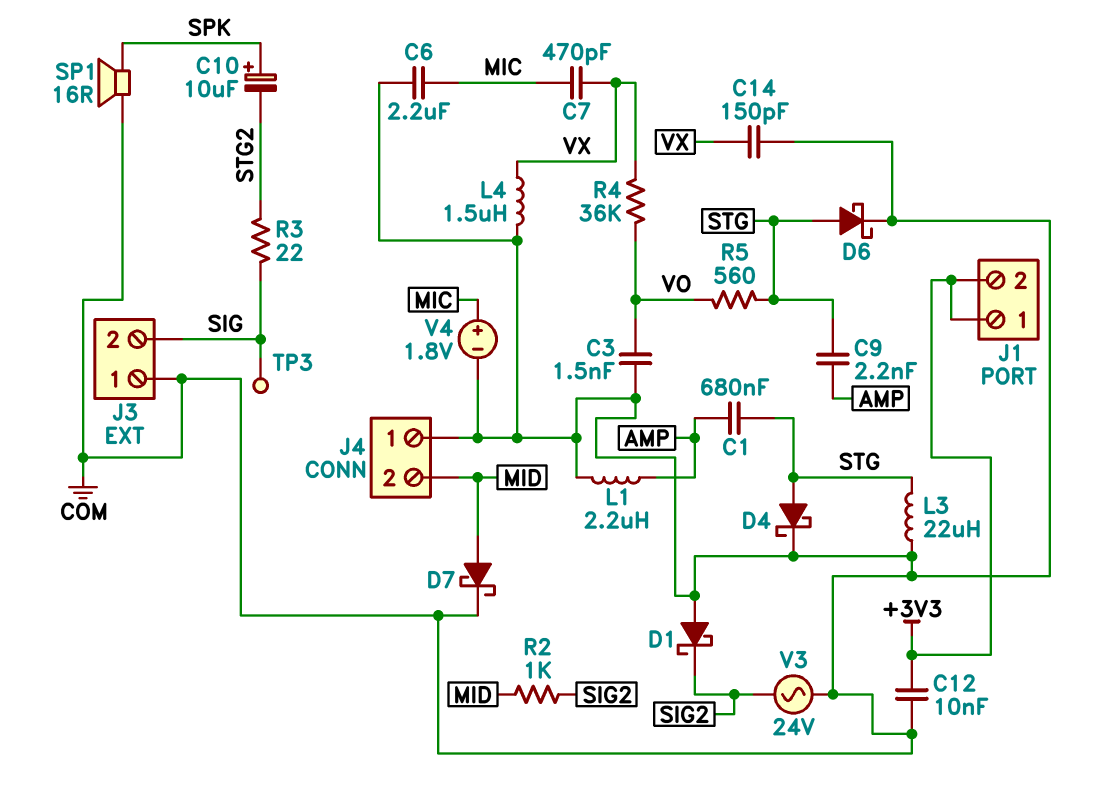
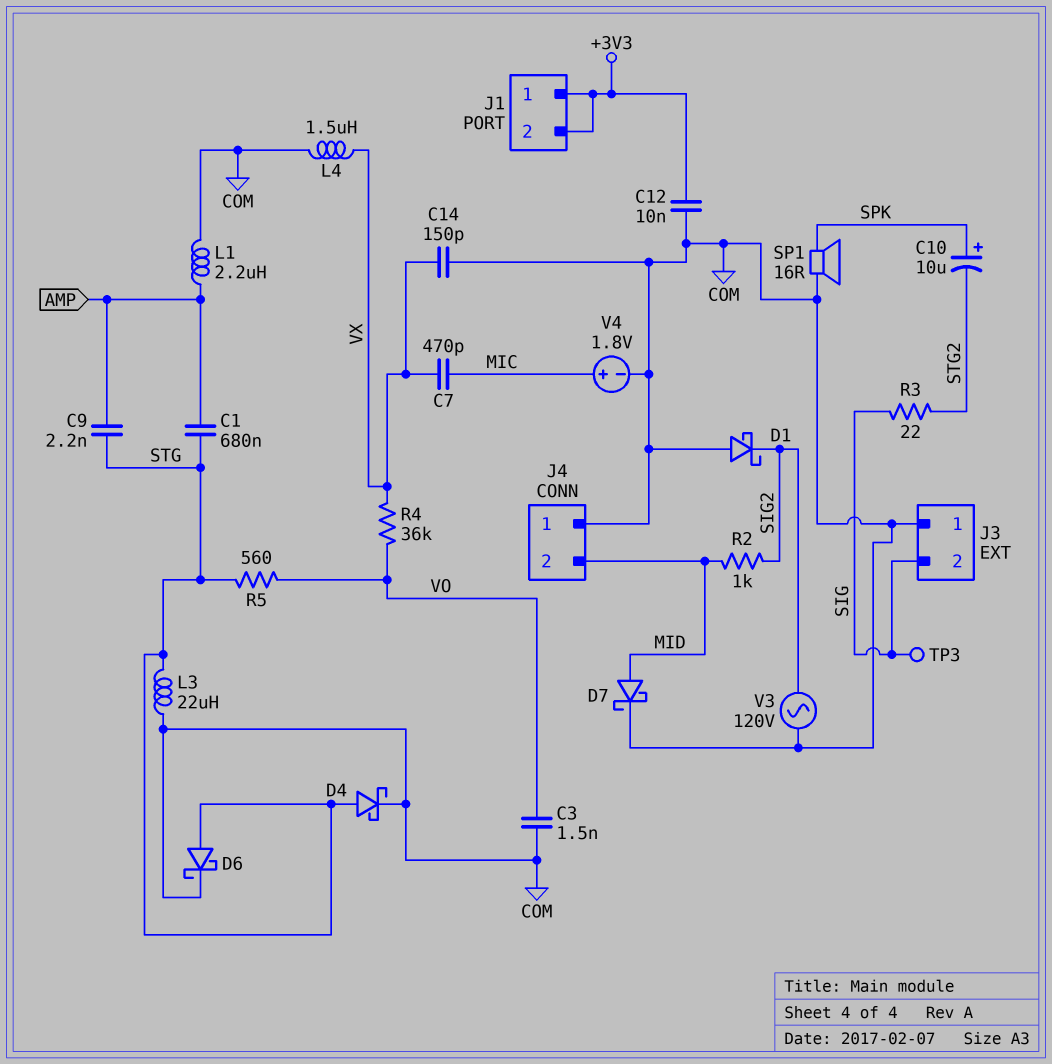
C6: 2.2uF (COM, MIC) -> none
V3: AC 24V (COM, SIG2) -> AC 120V (COM, SIG2)

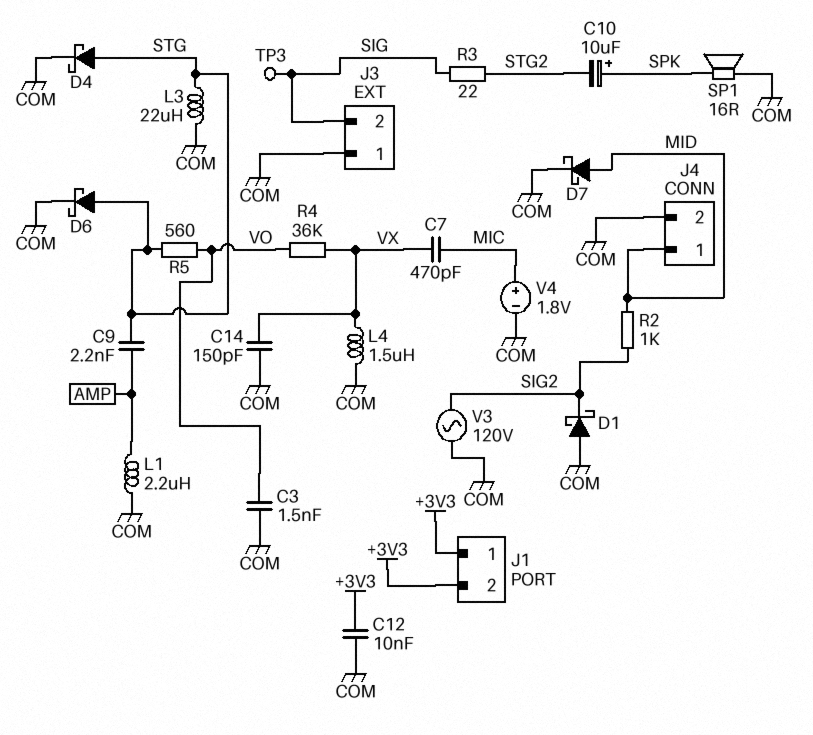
C1: 680nF (AMP, STG) -> none
J4 pin 1: COM -> MID
J4 pin 2: MID -> COM

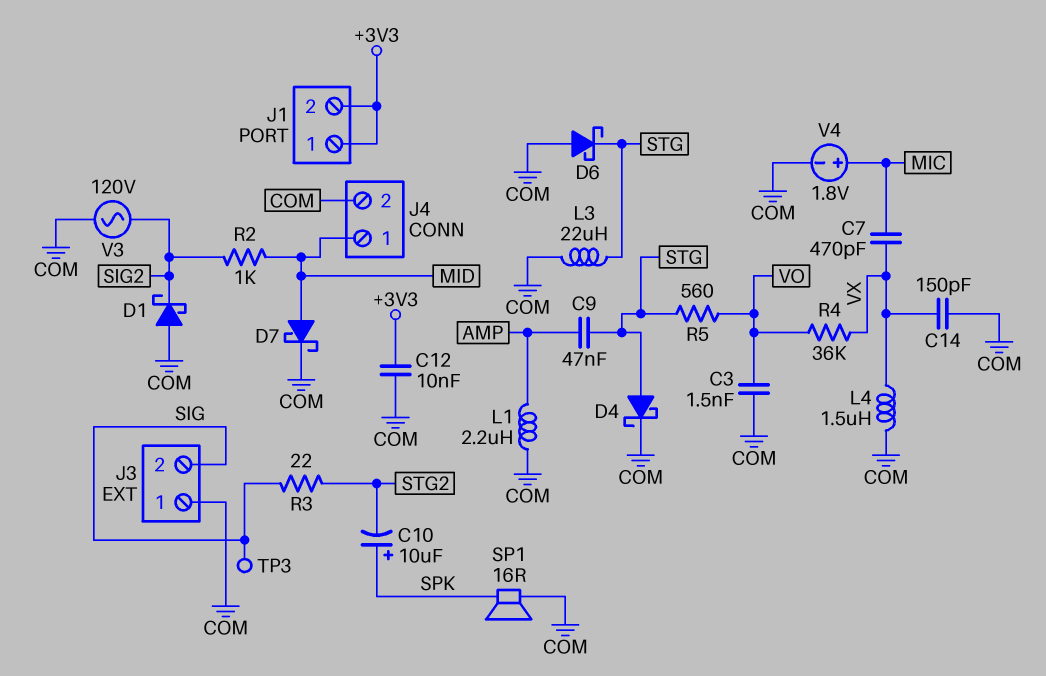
C9: 2.2nF (AMP, STG) -> 47nF (AMP, STG)
D6: schottky (A STG, K COM) -> schottky (A COM, K STG)

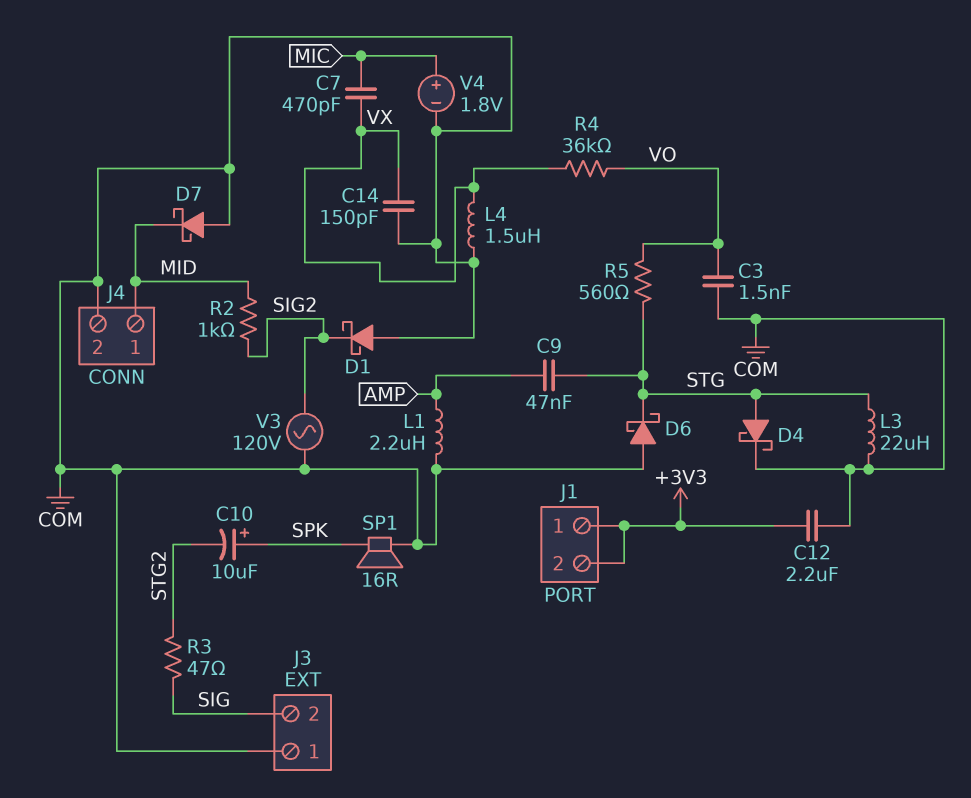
C12: 10nF (+3V3, COM) -> 2.2uF (+3V3, COM)
D7: schottky (A MID, K COM) -> schottky (A COM, K MID)
R3: 22 (SIG, STG2) -> 47 (SIG, STG2)
TP3: test point (SIG) -> none

